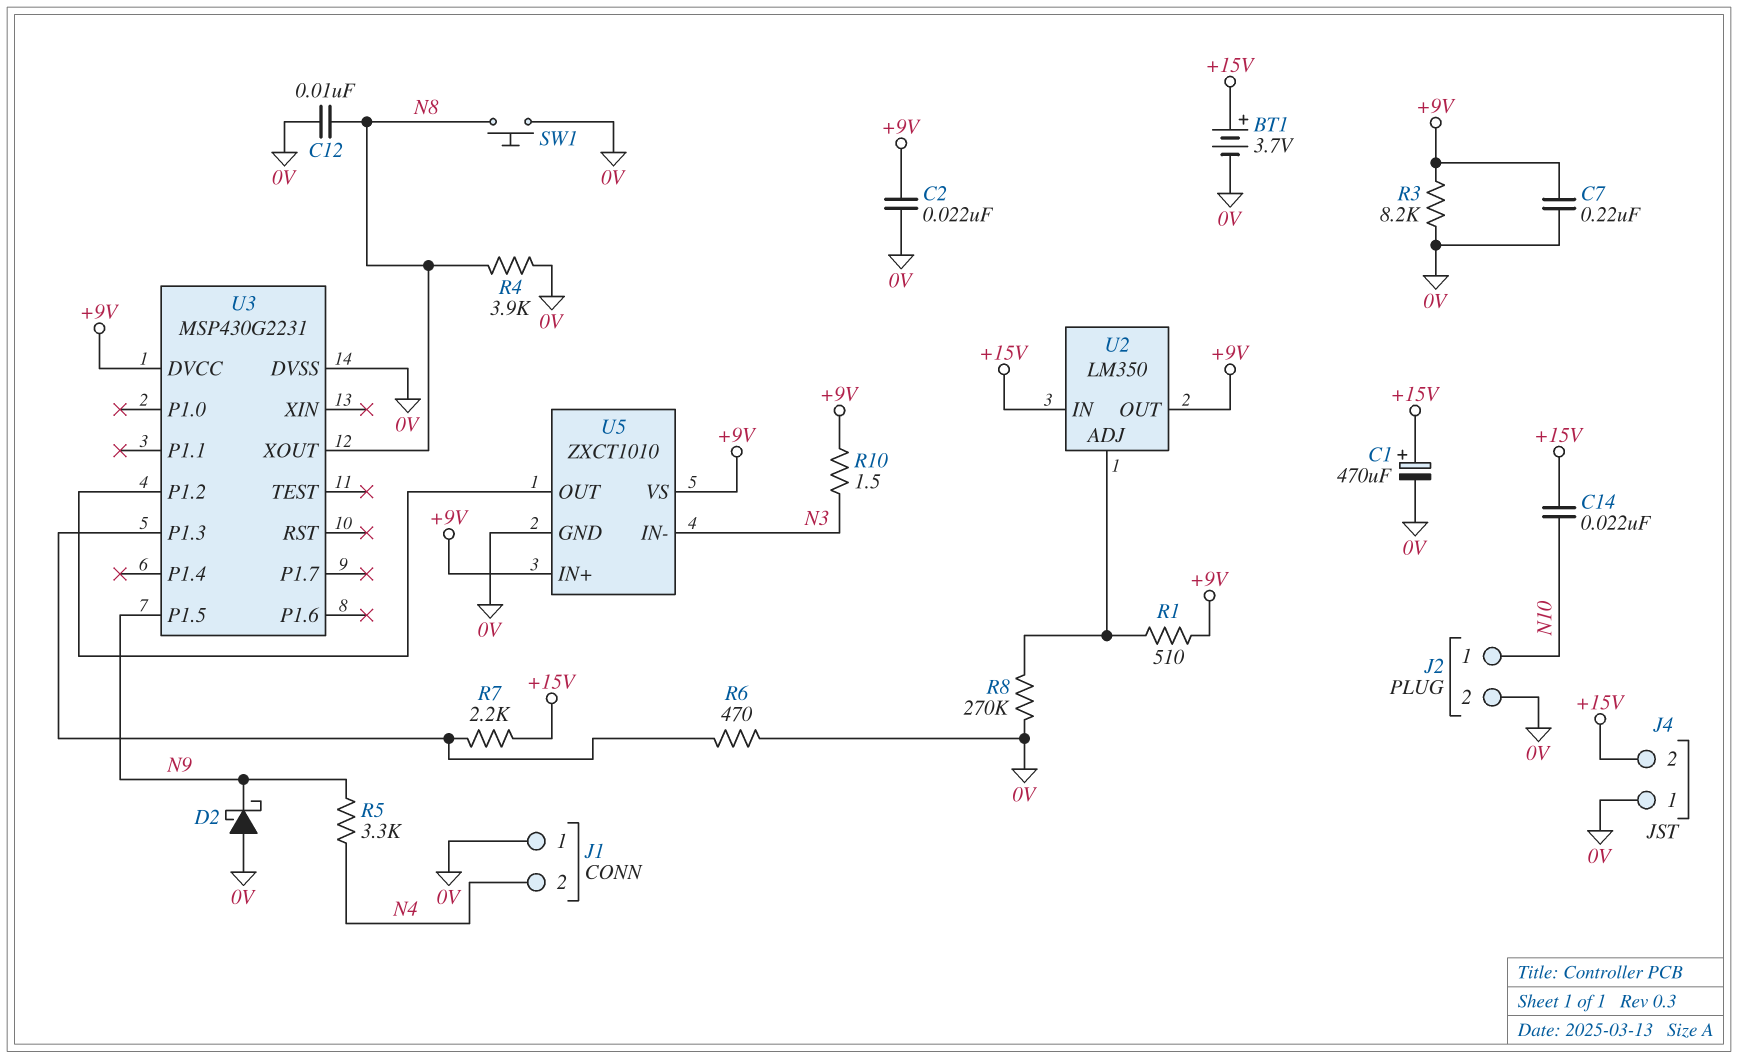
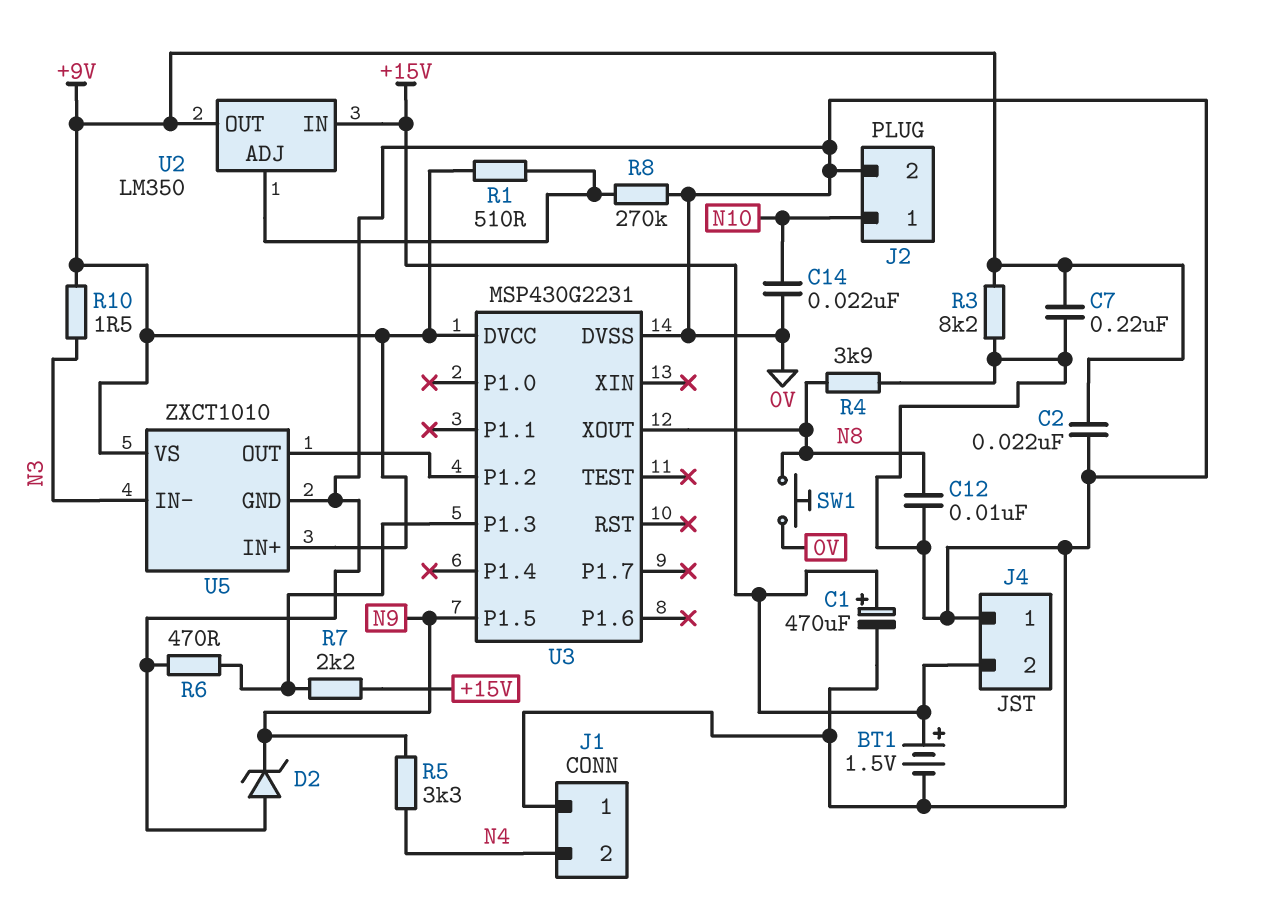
BT1: 3.7V (plus +15V, minus 0V) -> 1.5V (plus +15V, minus 0V)
C14: 22nF (+15V, N10) -> 22nF (0V, N10)
D2: schottky (A 0V, K N9) -> zener (A 0V, K N9)

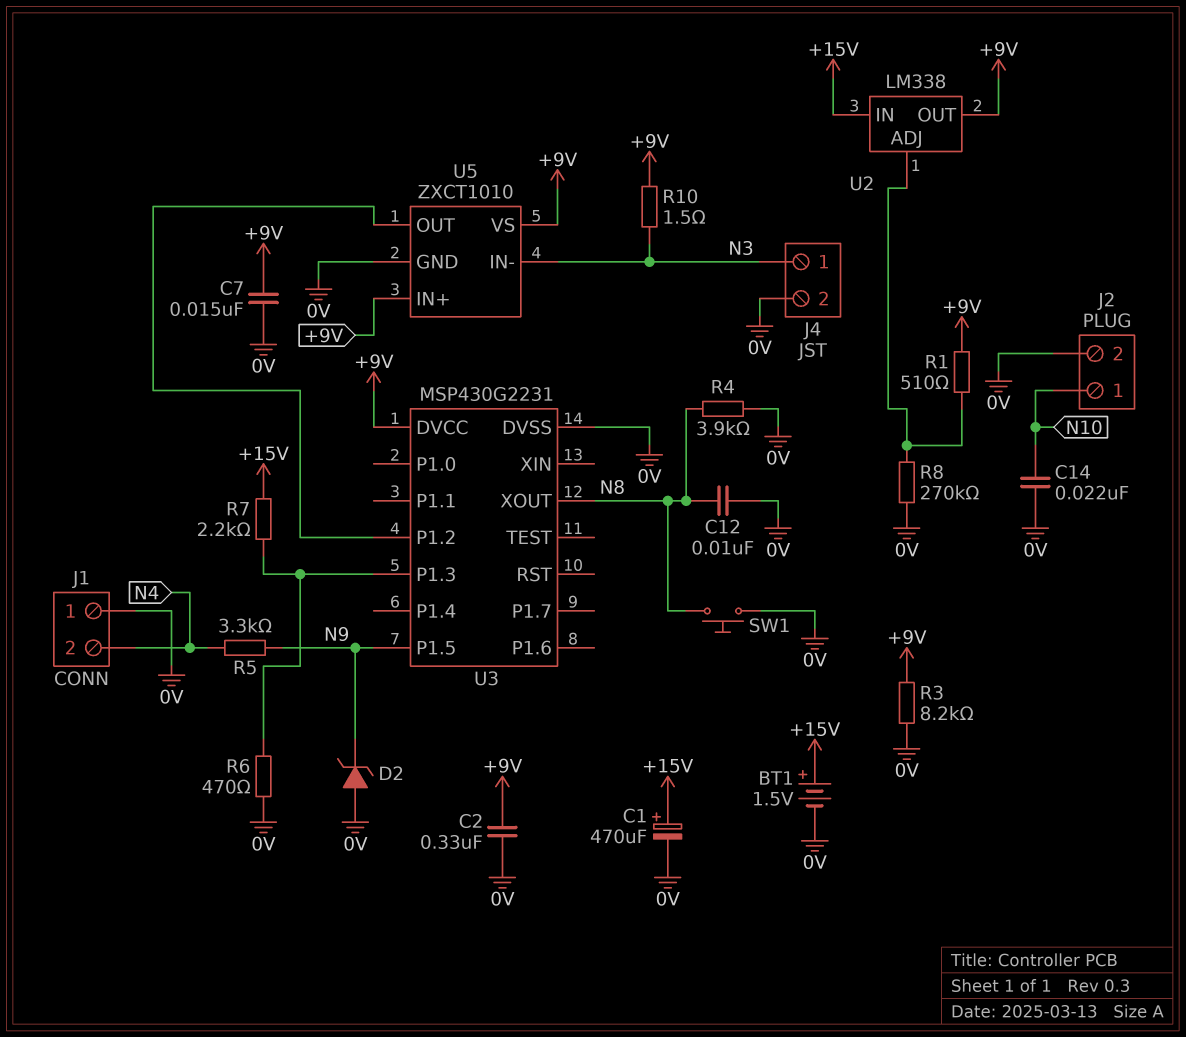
C2: 22nF (+9V, 0V) -> 330nF (+9V, 0V)
C7: 220nF (+9V, 0V) -> 15nF (+9V, 0V)
J4 pin 1: 0V -> N3
J4 pin 2: +15V -> 0V
U2: LM350 -> LM338

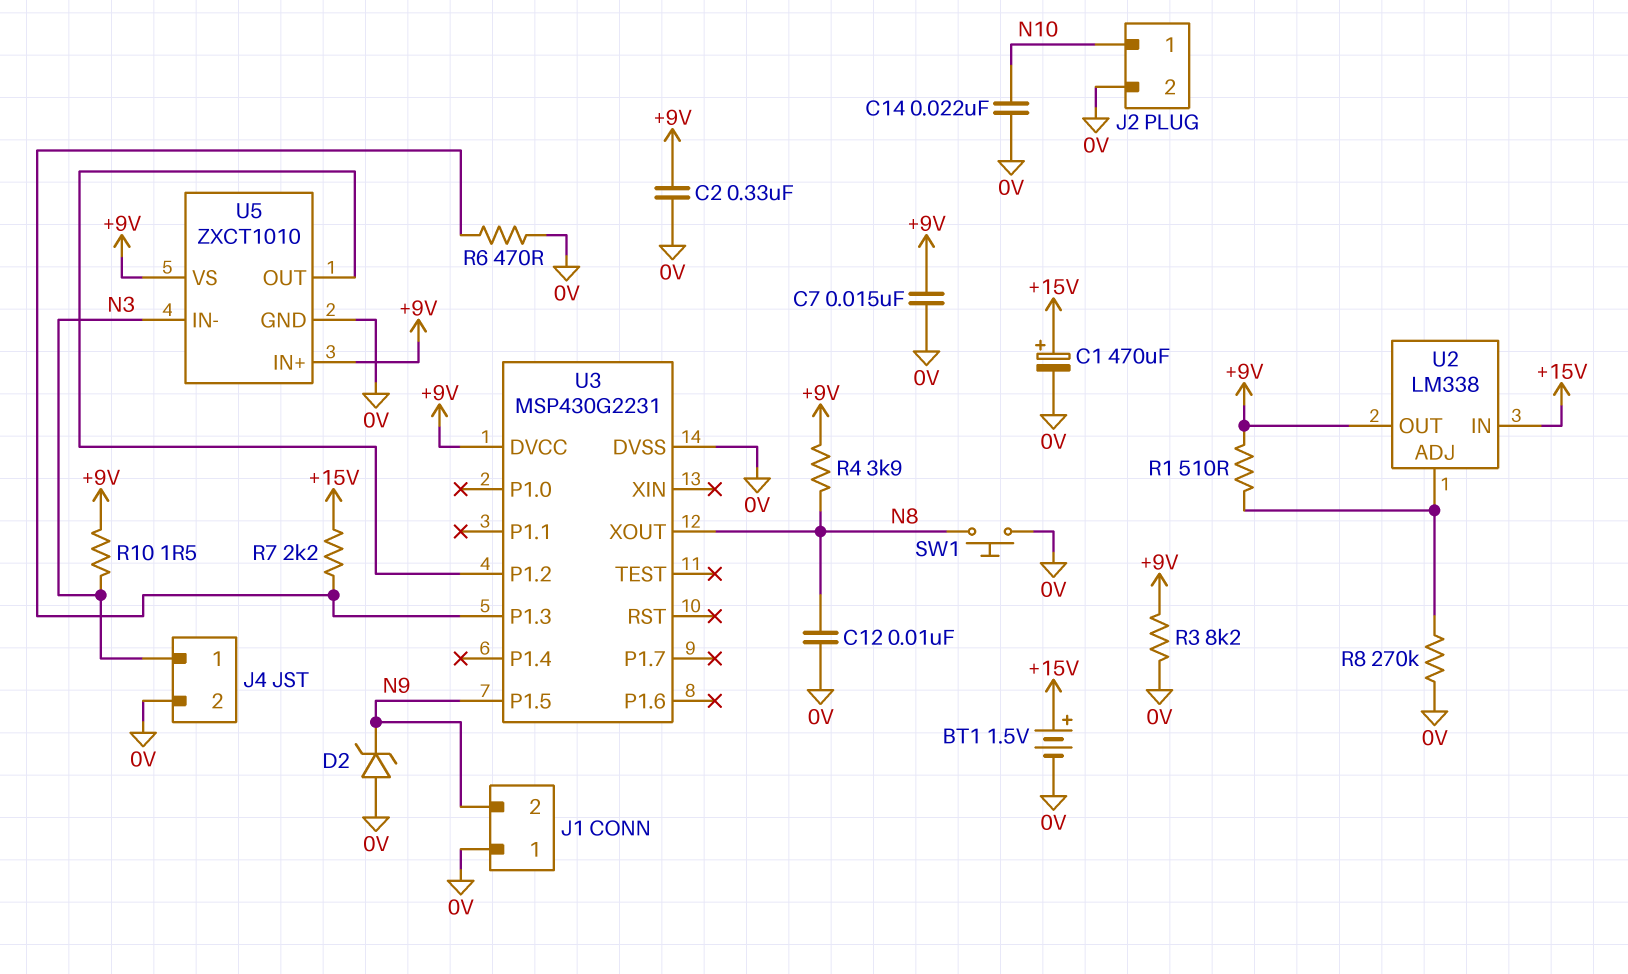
J1 pin 2: N4 -> N9
R4: 3.9k (0V, N8) -> 3.9k (+9V, N8)
R5: 3.3k (N4, N9) -> none

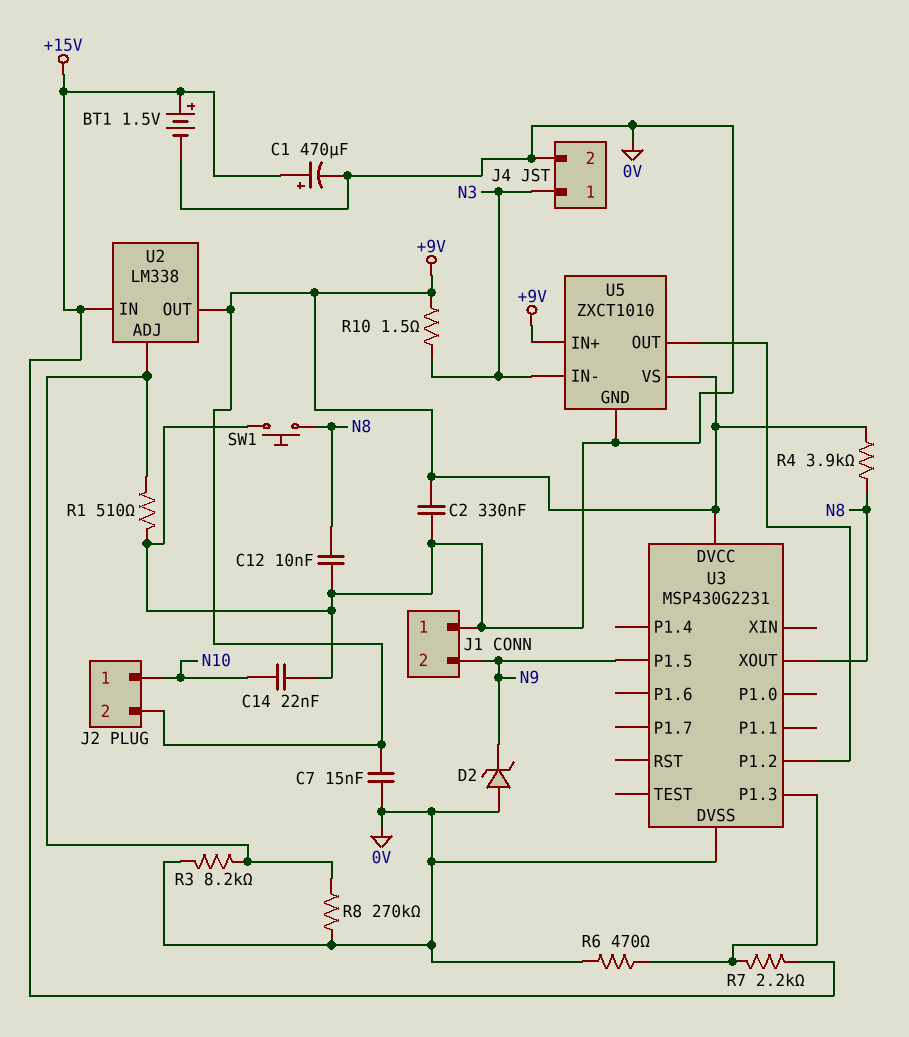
J2 pin 2: 0V -> +9V
R1: 510 (+9V, U2/ADJ) -> 510 (0V, U2/ADJ)
R3: 8.2k (+9V, 0V) -> 8.2k (0V, U2/ADJ)

